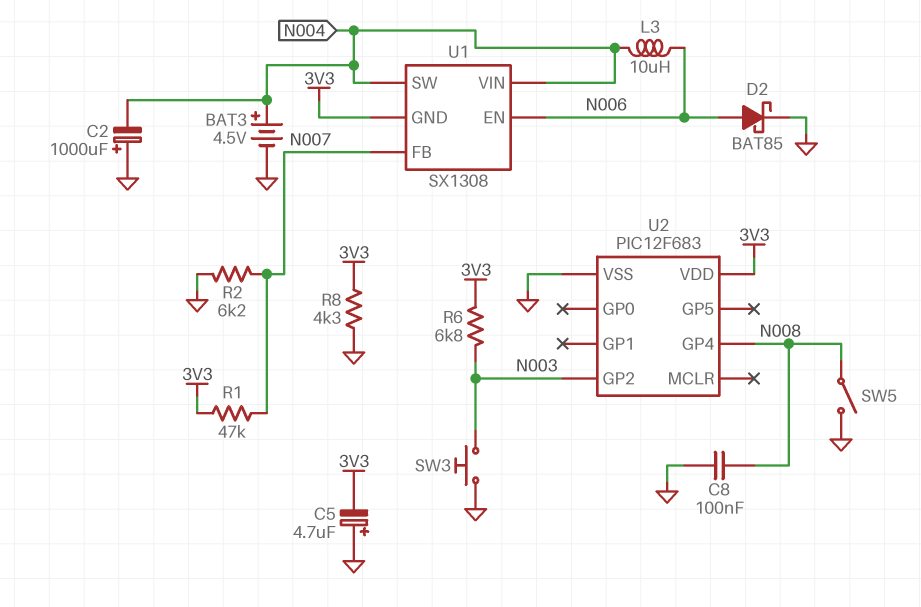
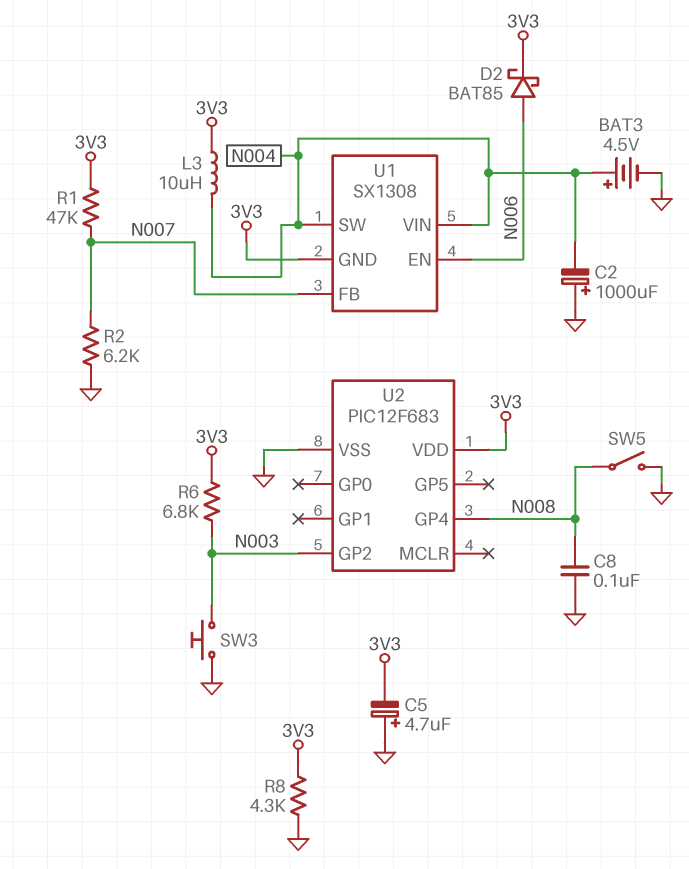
D2: schottky BAT85 (A N006, K GND) -> schottky BAT85 (A N006, K 3V3)
L3: 10uH (N004, N006) -> 10uH (3V3, N004)

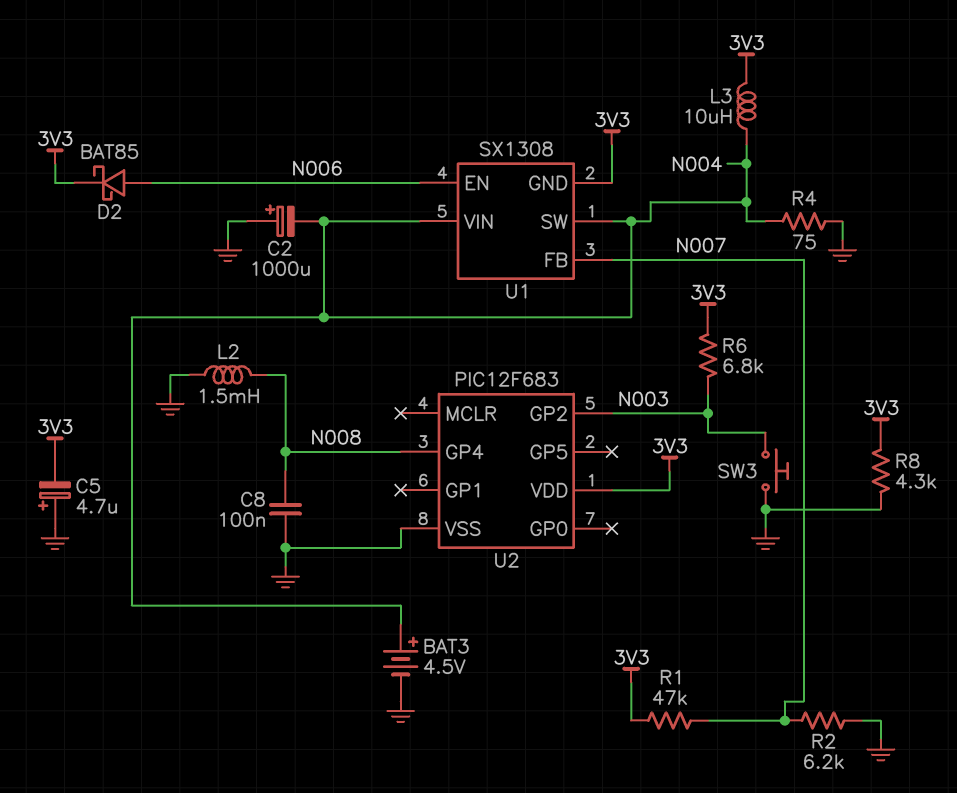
L2: none -> 1.5mH (GND, N008)
R4: none -> 75 (GND, N004)
SW5: switch (GND, N008) -> none

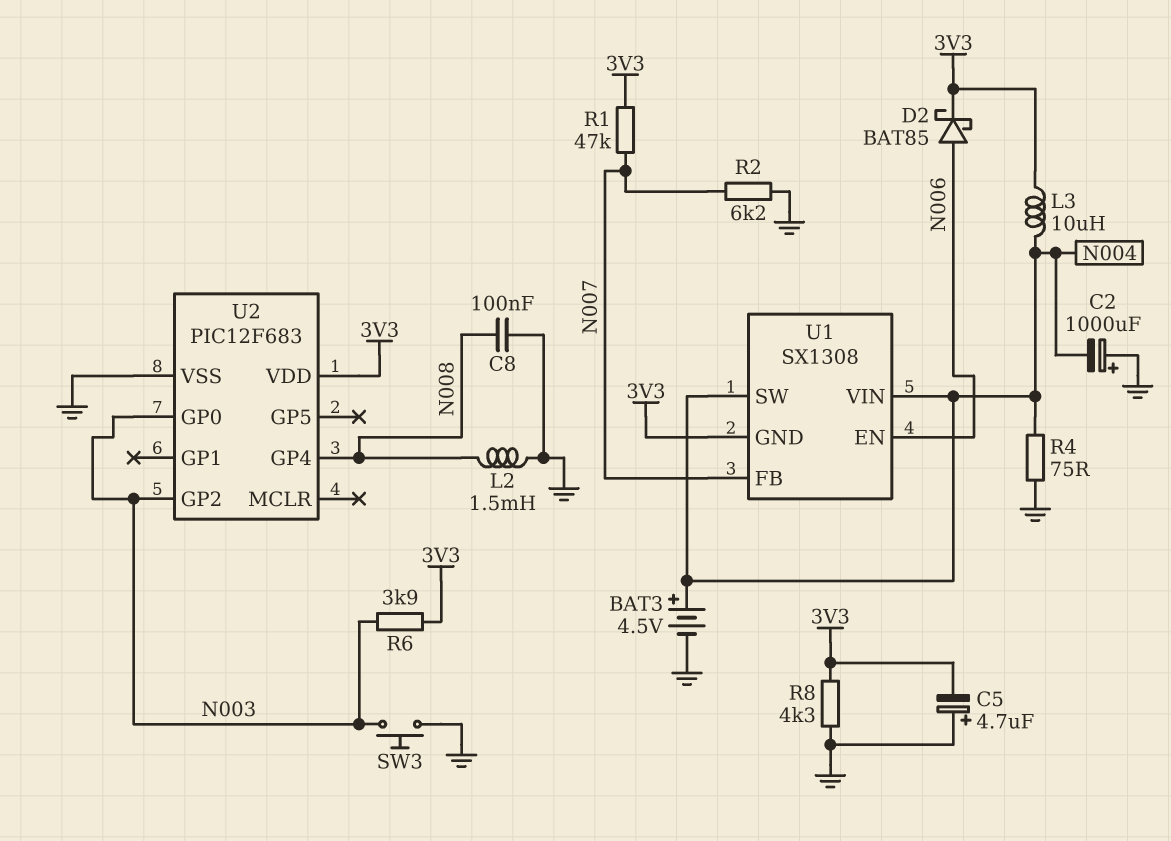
R6: 6.8k (3V3, N003) -> 3.9k (3V3, N003)
U2 pin GP0: none -> N003

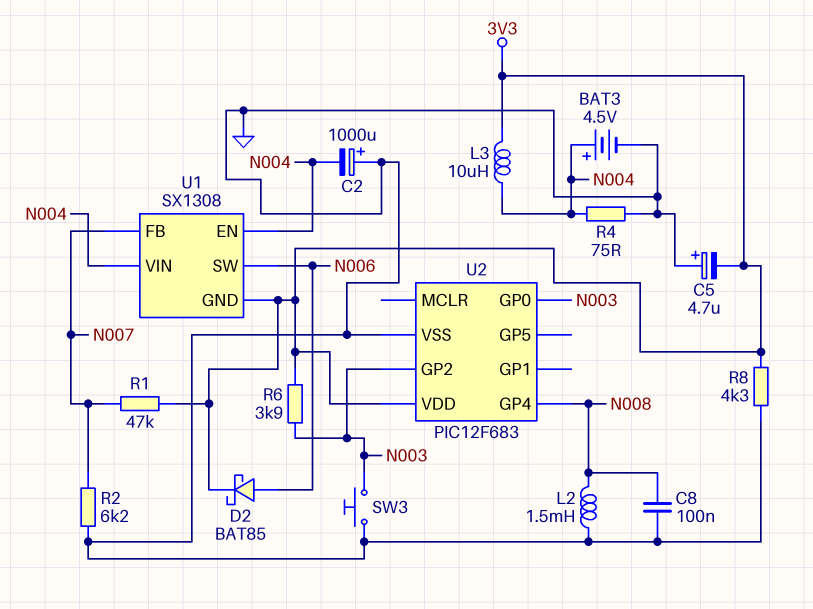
U1 pin EN: N006 -> N004
U1 pin SW: N004 -> N006

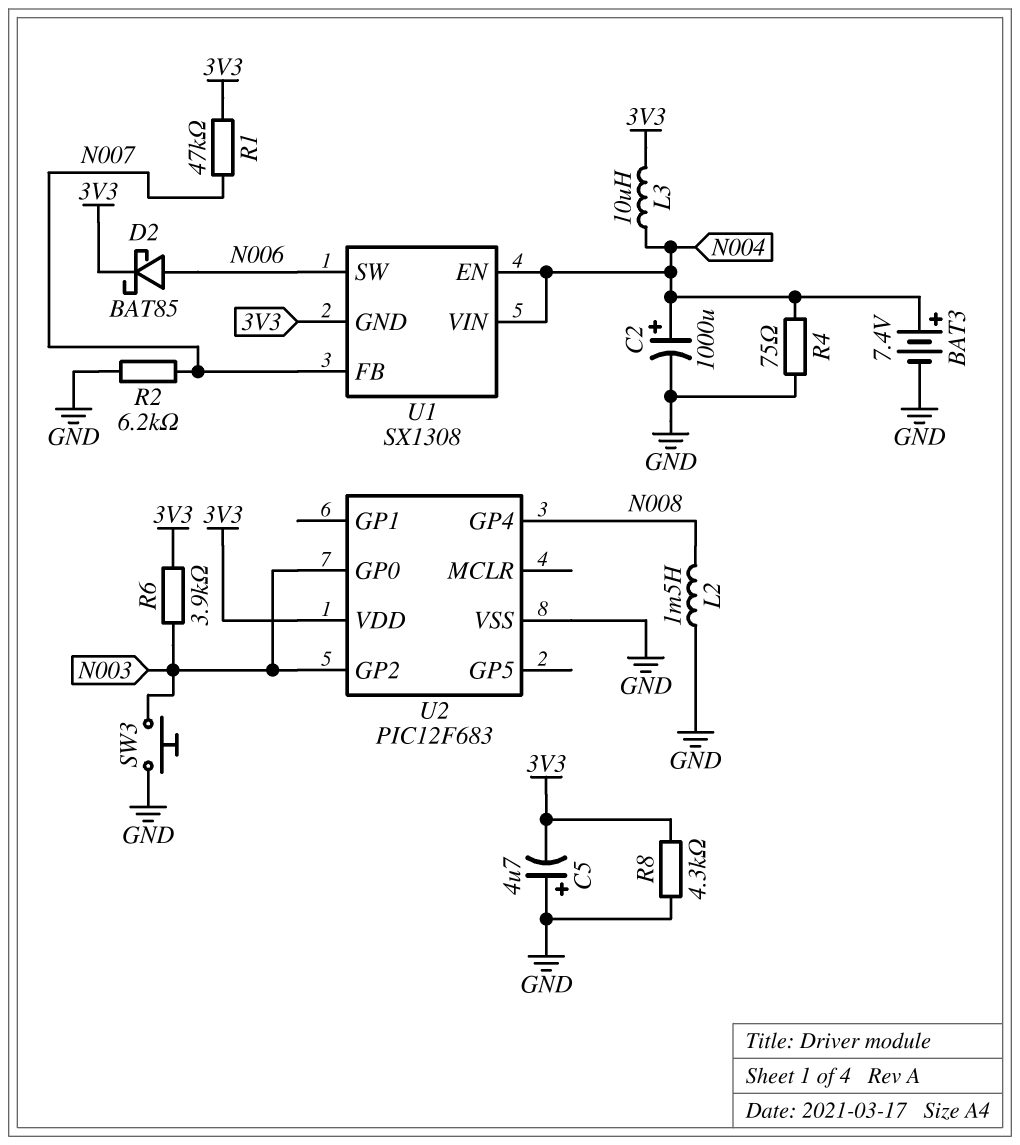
BAT3: 4.5V (plus N004, minus GND) -> 7.4V (plus N004, minus GND)
C2: 1000uF (plus GND, minus N004) -> 1000uF (plus N004, minus GND)
C8: 100nF (GND, N008) -> none

